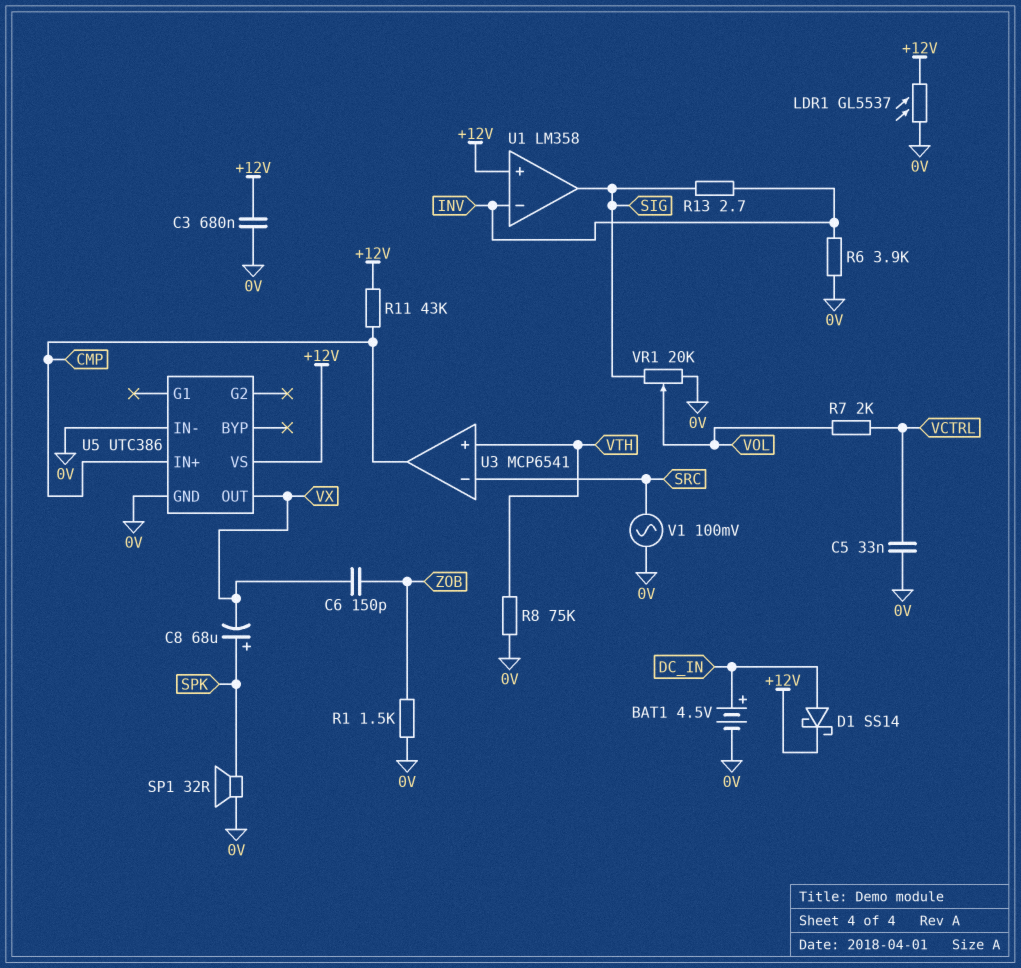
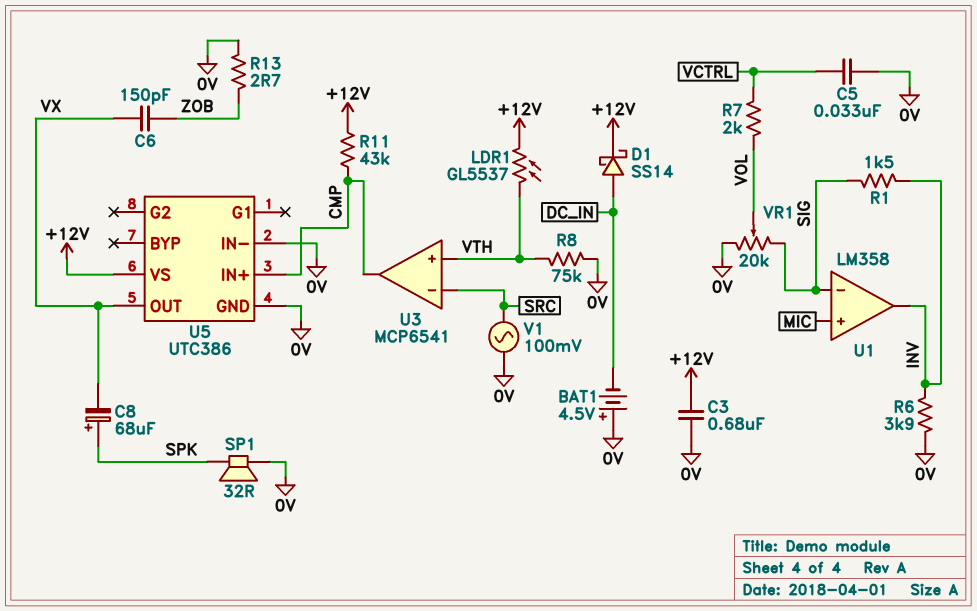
BAT1: 4.5V (plus DC_IN, minus 0V) -> 4.5V (plus 0V, minus DC_IN)
LDR1: GL5537 (+12V, 0V) -> GL5537 (+12V, VTH)
R1: 1.5k (0V, ZOB) -> 1.5k (INV, SIG)
R13: 2.7 (INV, SIG) -> 2.7 (0V, ZOB)
U1 pin in+: +12V -> MIC
U1 pin in-: INV -> SIG
U1 pin out: SIG -> INV

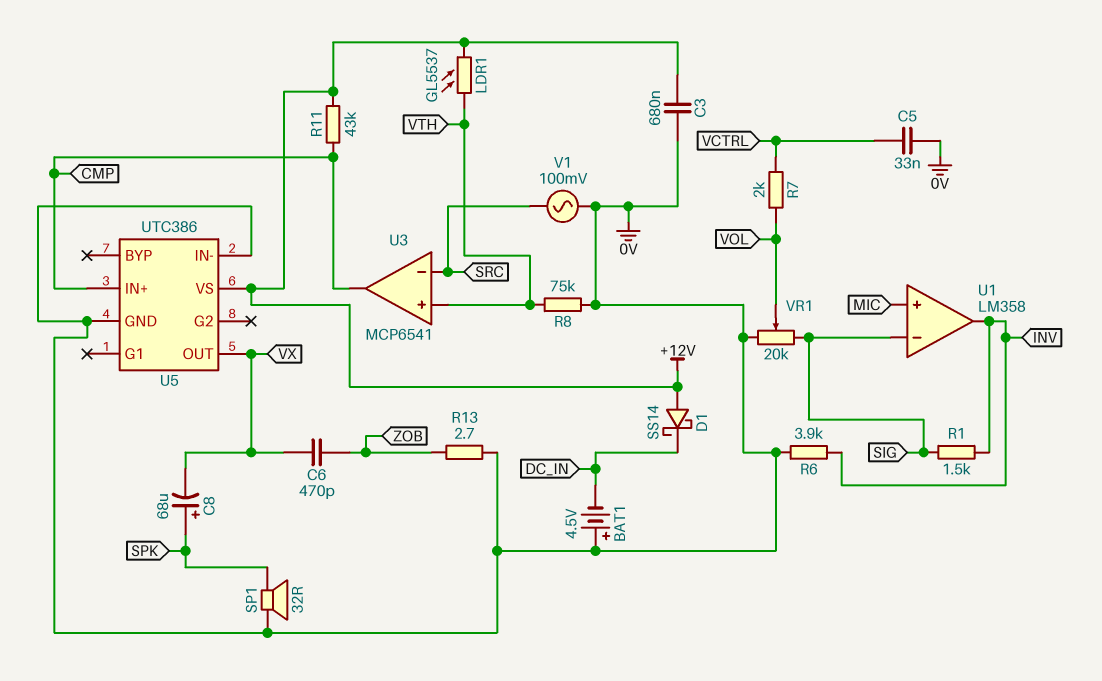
C6: 150pF (VX, ZOB) -> 470pF (VX, ZOB)
D1: schottky SS14 (A DC_IN, K +12V) -> schottky SS14 (A +12V, K DC_IN)

